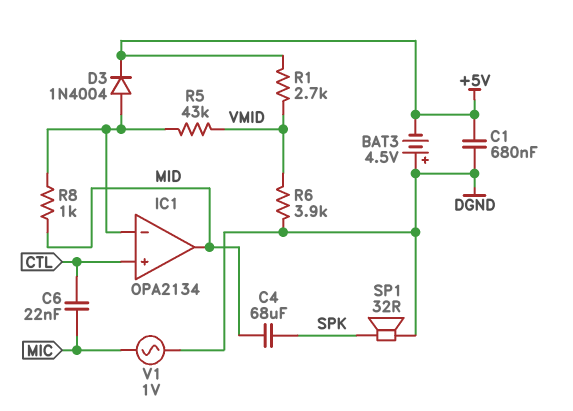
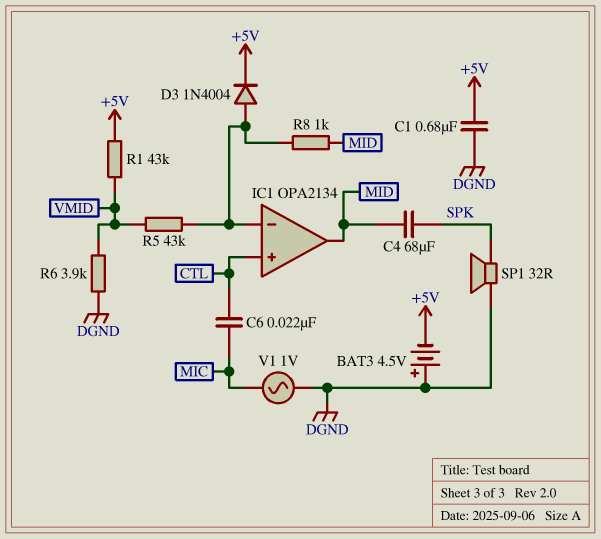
R1: 2.7k (+5V, VMID) -> 43k (+5V, VMID)

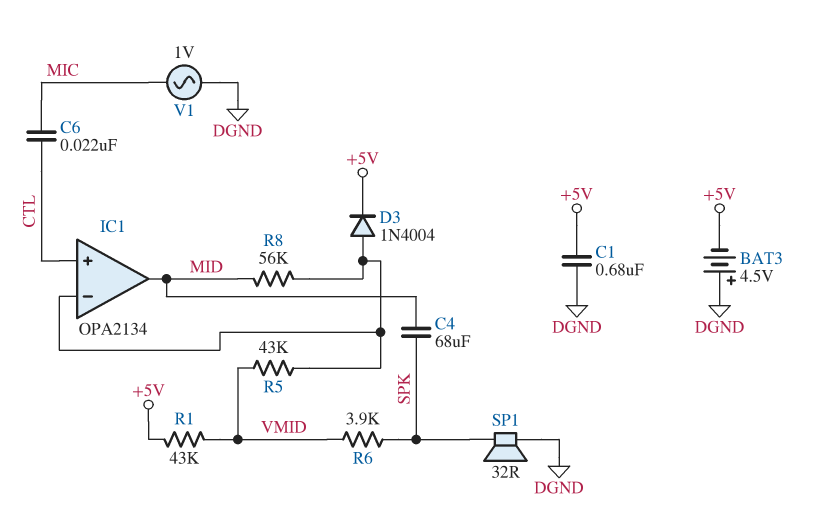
R6: 3.9k (DGND, VMID) -> 3.9k (SPK, VMID)
R8: 1k (IC1/in-, MID) -> 56k (IC1/in-, MID)

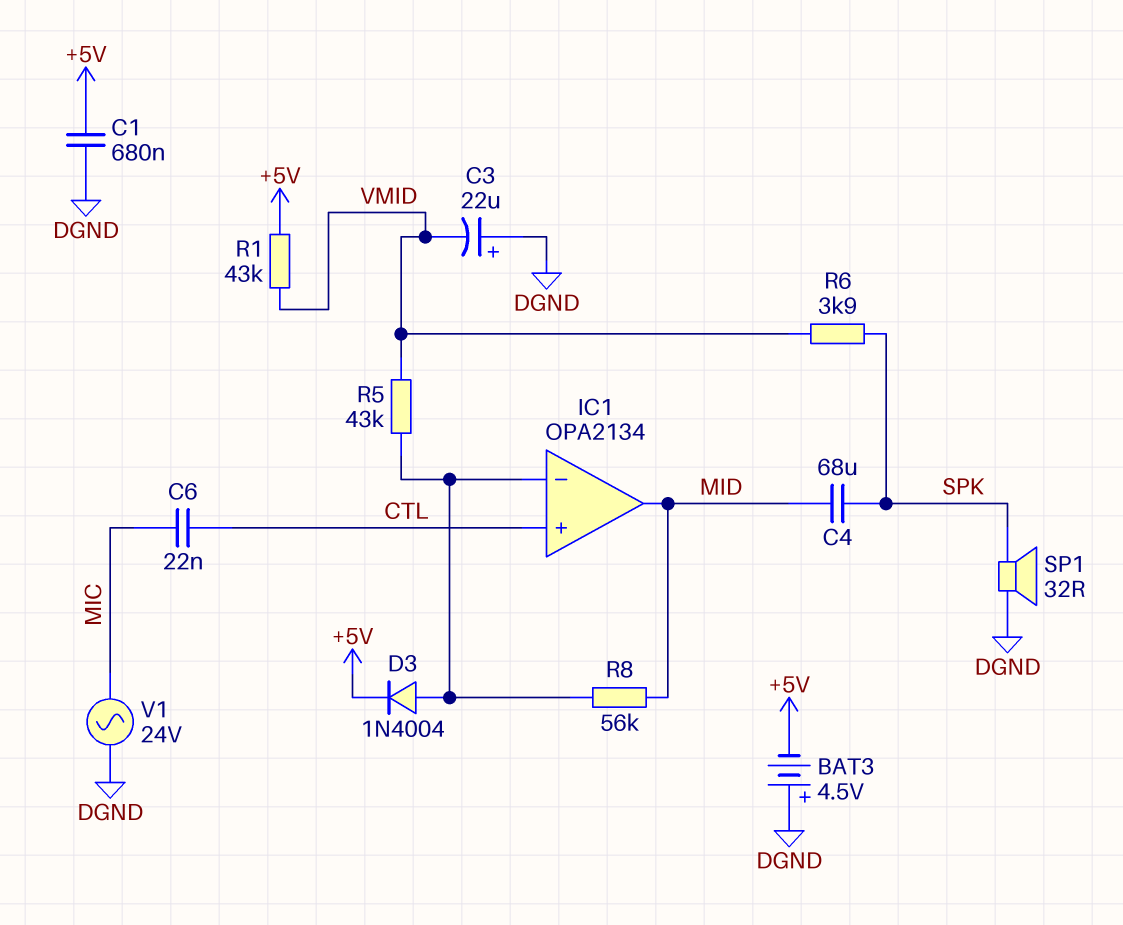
C3: none -> 22uF (plus DGND, minus VMID)
V1: AC 1V (DGND, MIC) -> AC 24V (DGND, MIC)

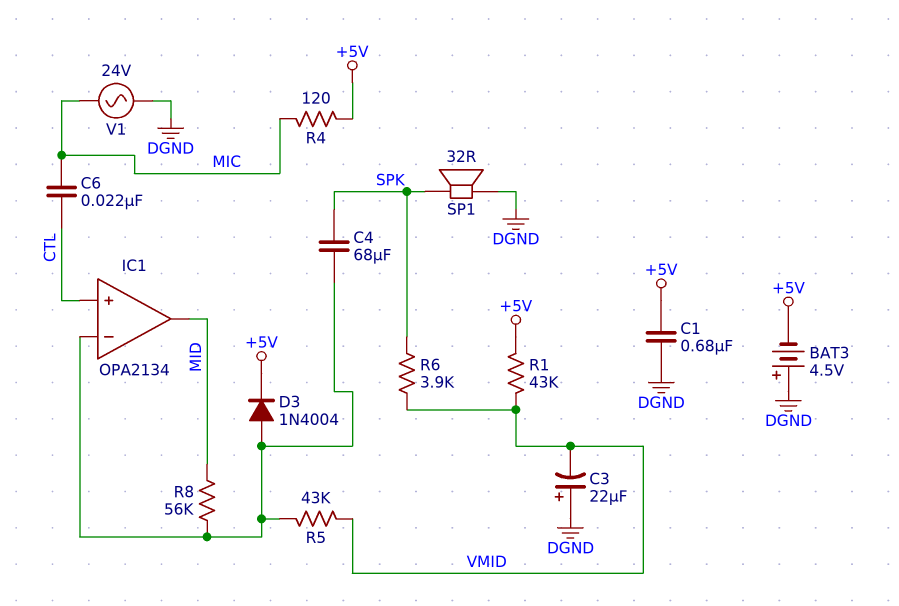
C4: 68uF (MID, SPK) -> 68uF (IC1/in-, SPK)
R4: none -> 120 (+5V, MIC)

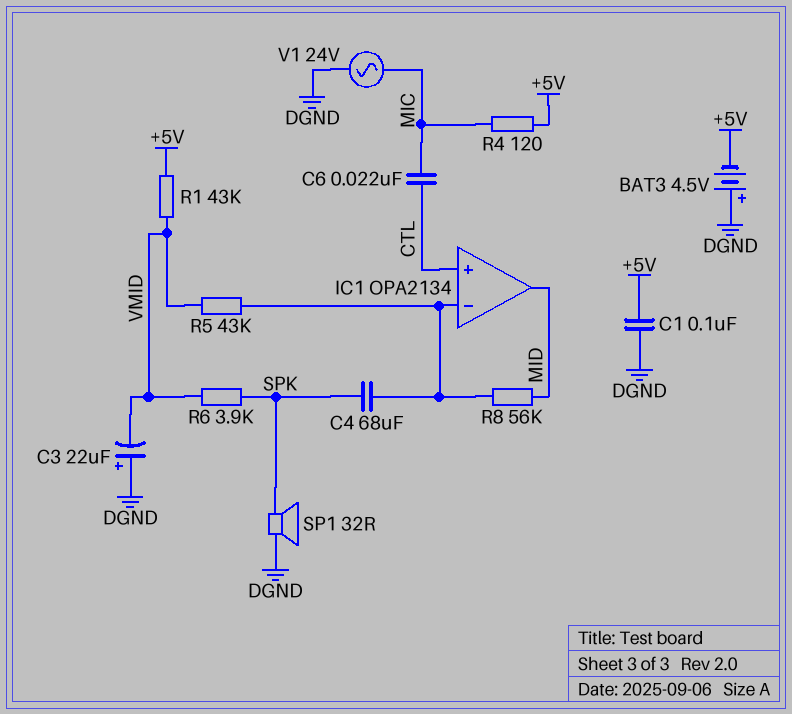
C1: 680nF (+5V, DGND) -> 100nF (+5V, DGND)
D3: diode 1N4004 (A IC1/in-, K +5V) -> none

